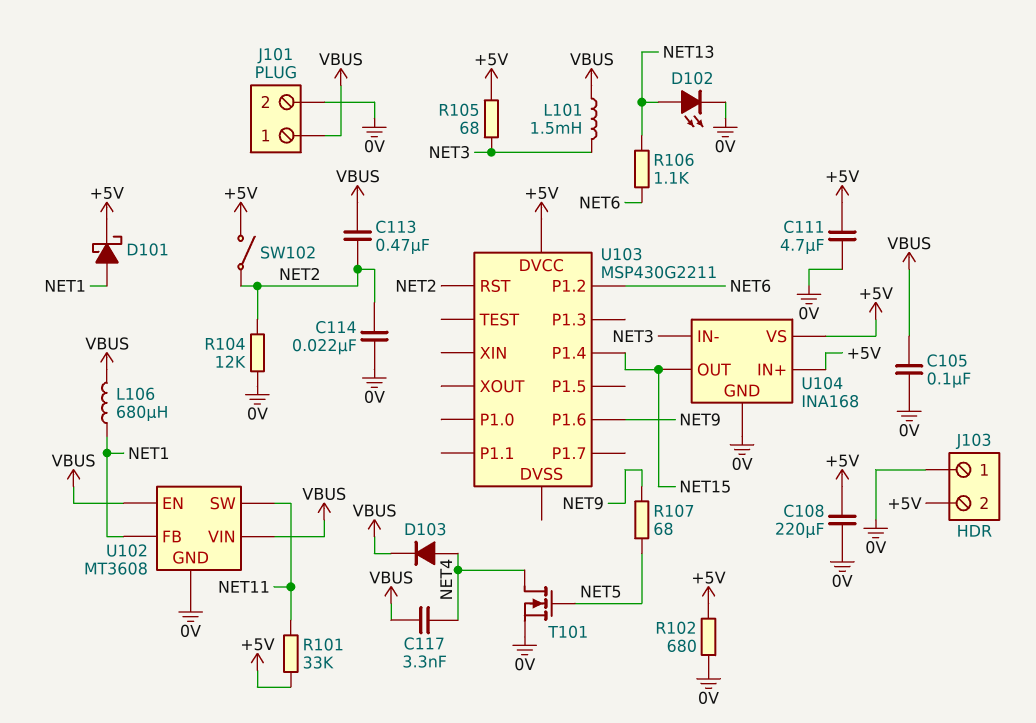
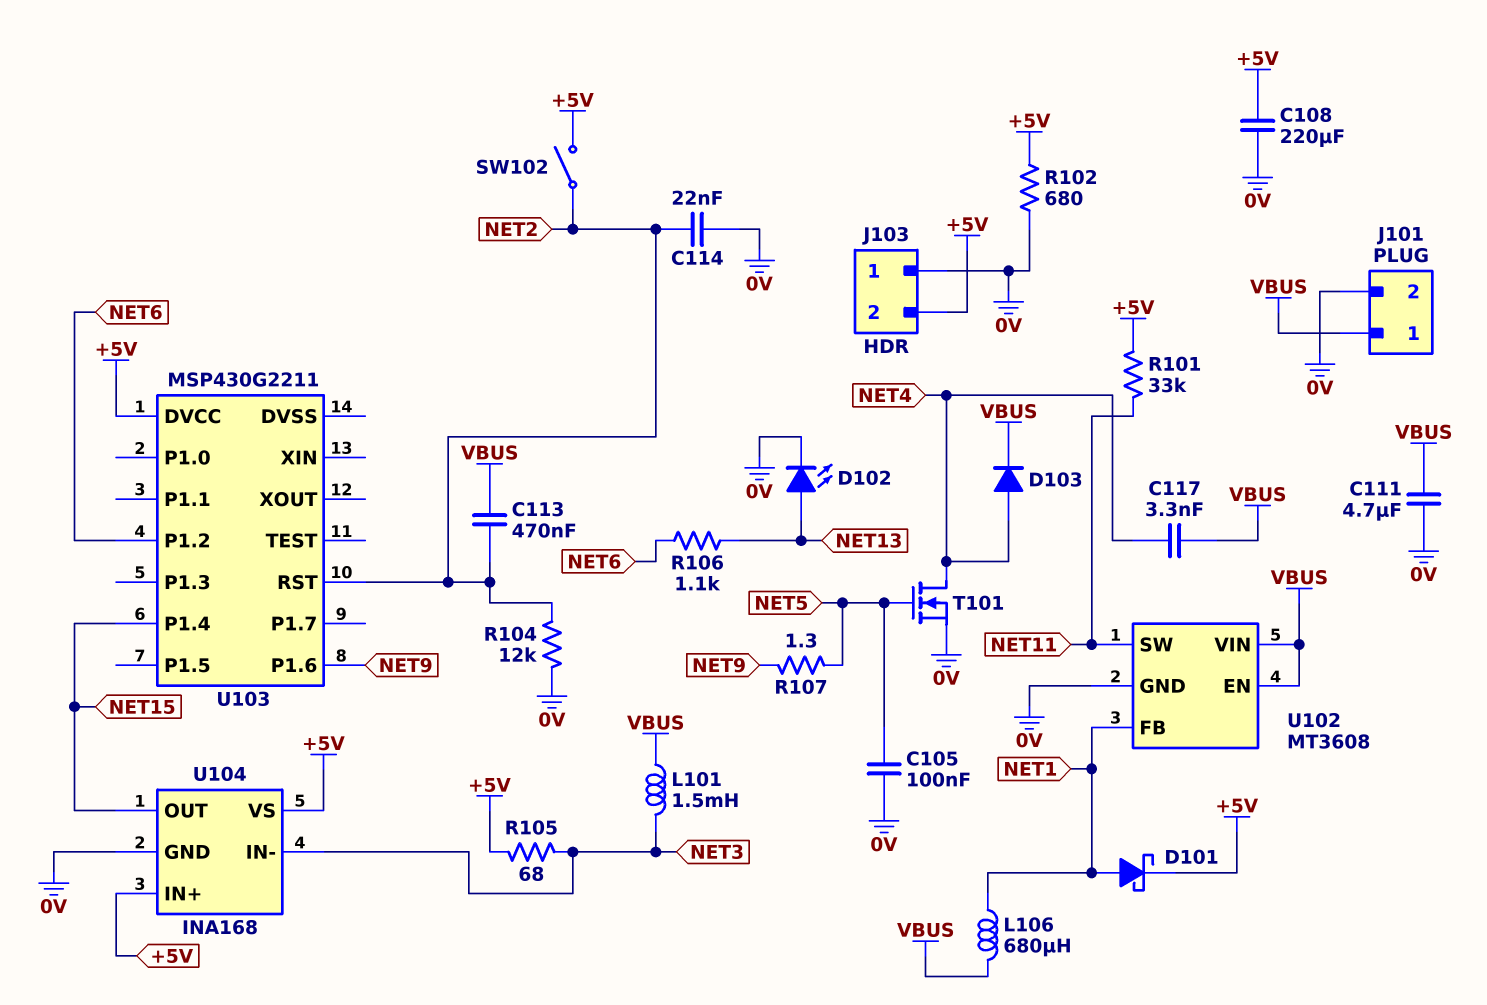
C105: 100nF (0V, VBUS) -> 100nF (0V, NET5)
C111: 4.7uF (+5V, 0V) -> 4.7uF (0V, VBUS)
R107: 68 (NET5, NET9) -> 1.3 (NET5, NET9)

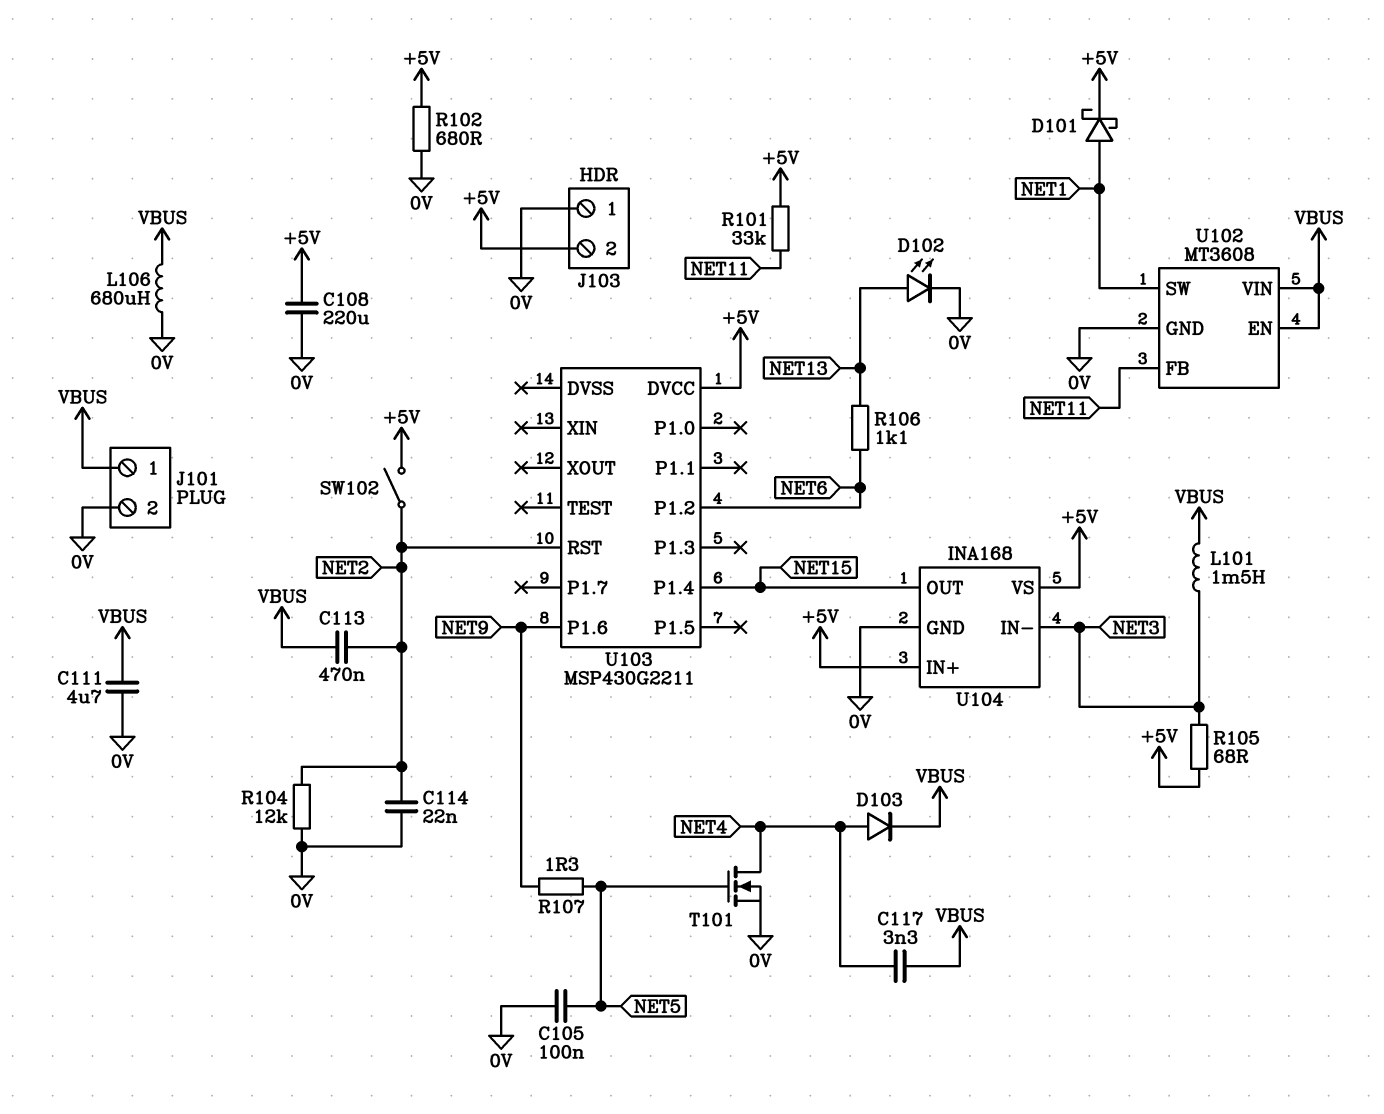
L106: 680uH (NET1, VBUS) -> 680uH (0V, VBUS)
U102 pin FB: NET1 -> NET11
U102 pin SW: NET11 -> NET1

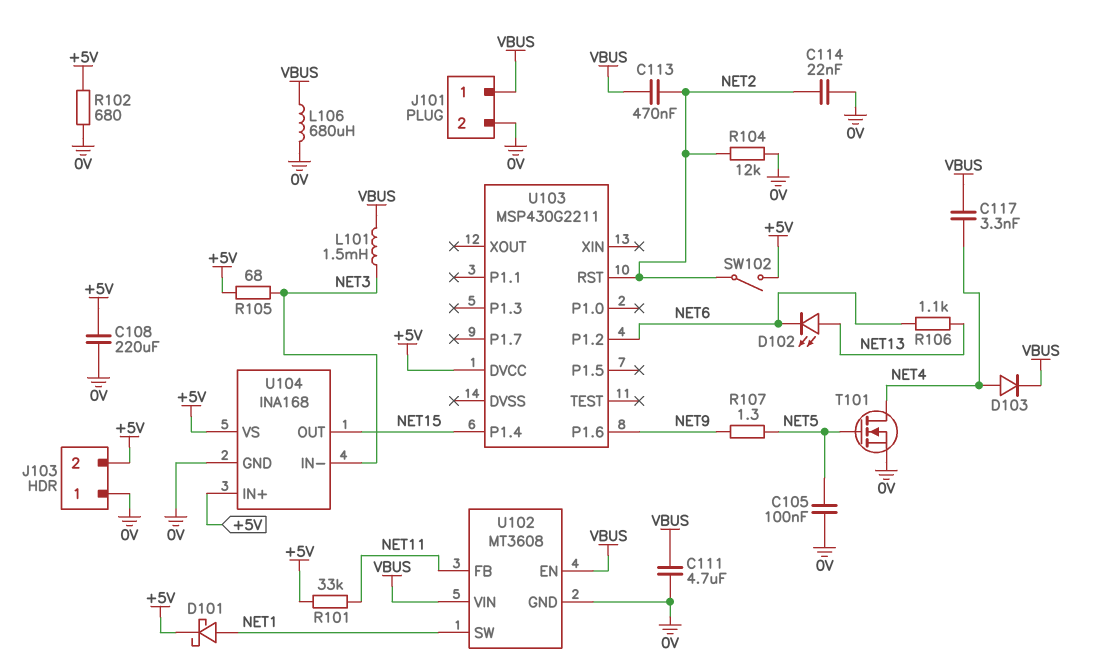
D102: LED (A NET13, K 0V) -> LED (A NET13, K NET6)

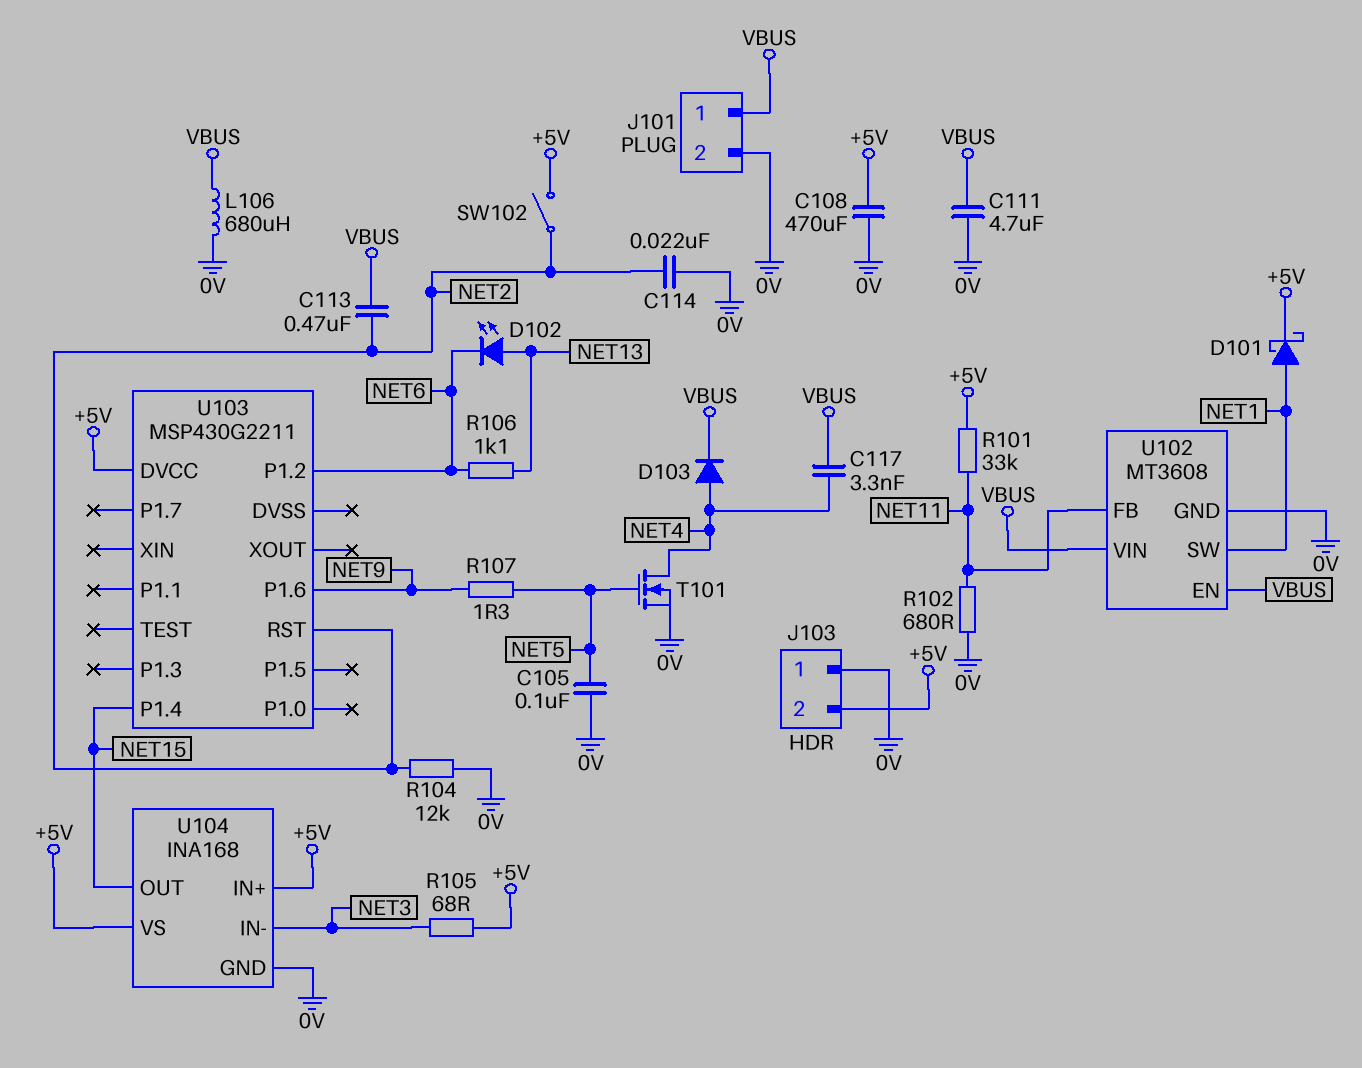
C108: 220uF (+5V, 0V) -> 470uF (+5V, 0V)
L101: 1.5mH (NET3, VBUS) -> none
R102: 680 (+5V, 0V) -> 680 (0V, NET11)

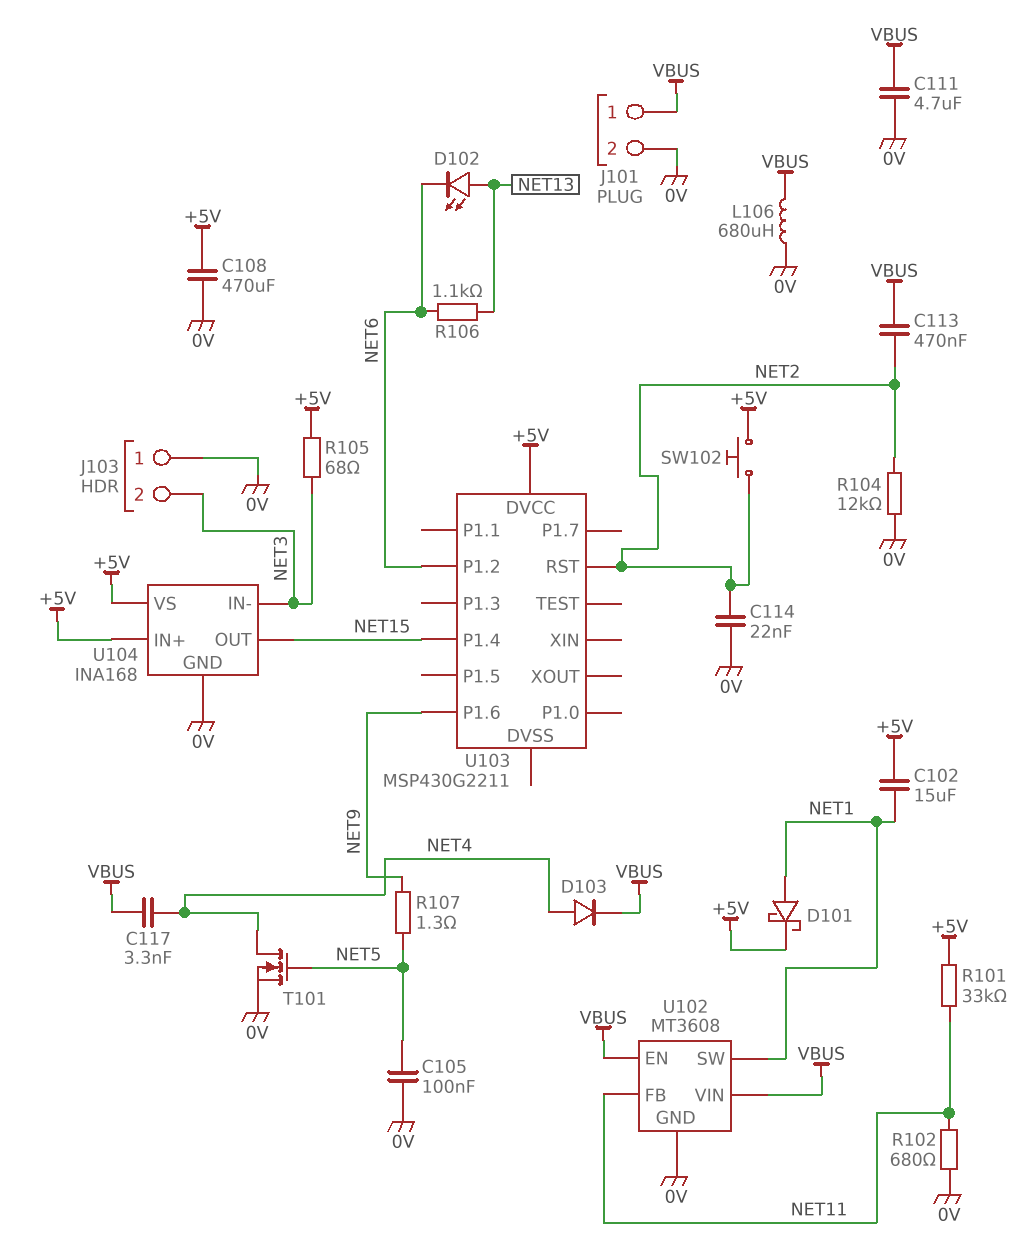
C102: none -> 15uF (+5V, NET1)
J103 pin 2: +5V -> NET3
SW102: switch (+5V, NET2) -> button (+5V, NET2)

